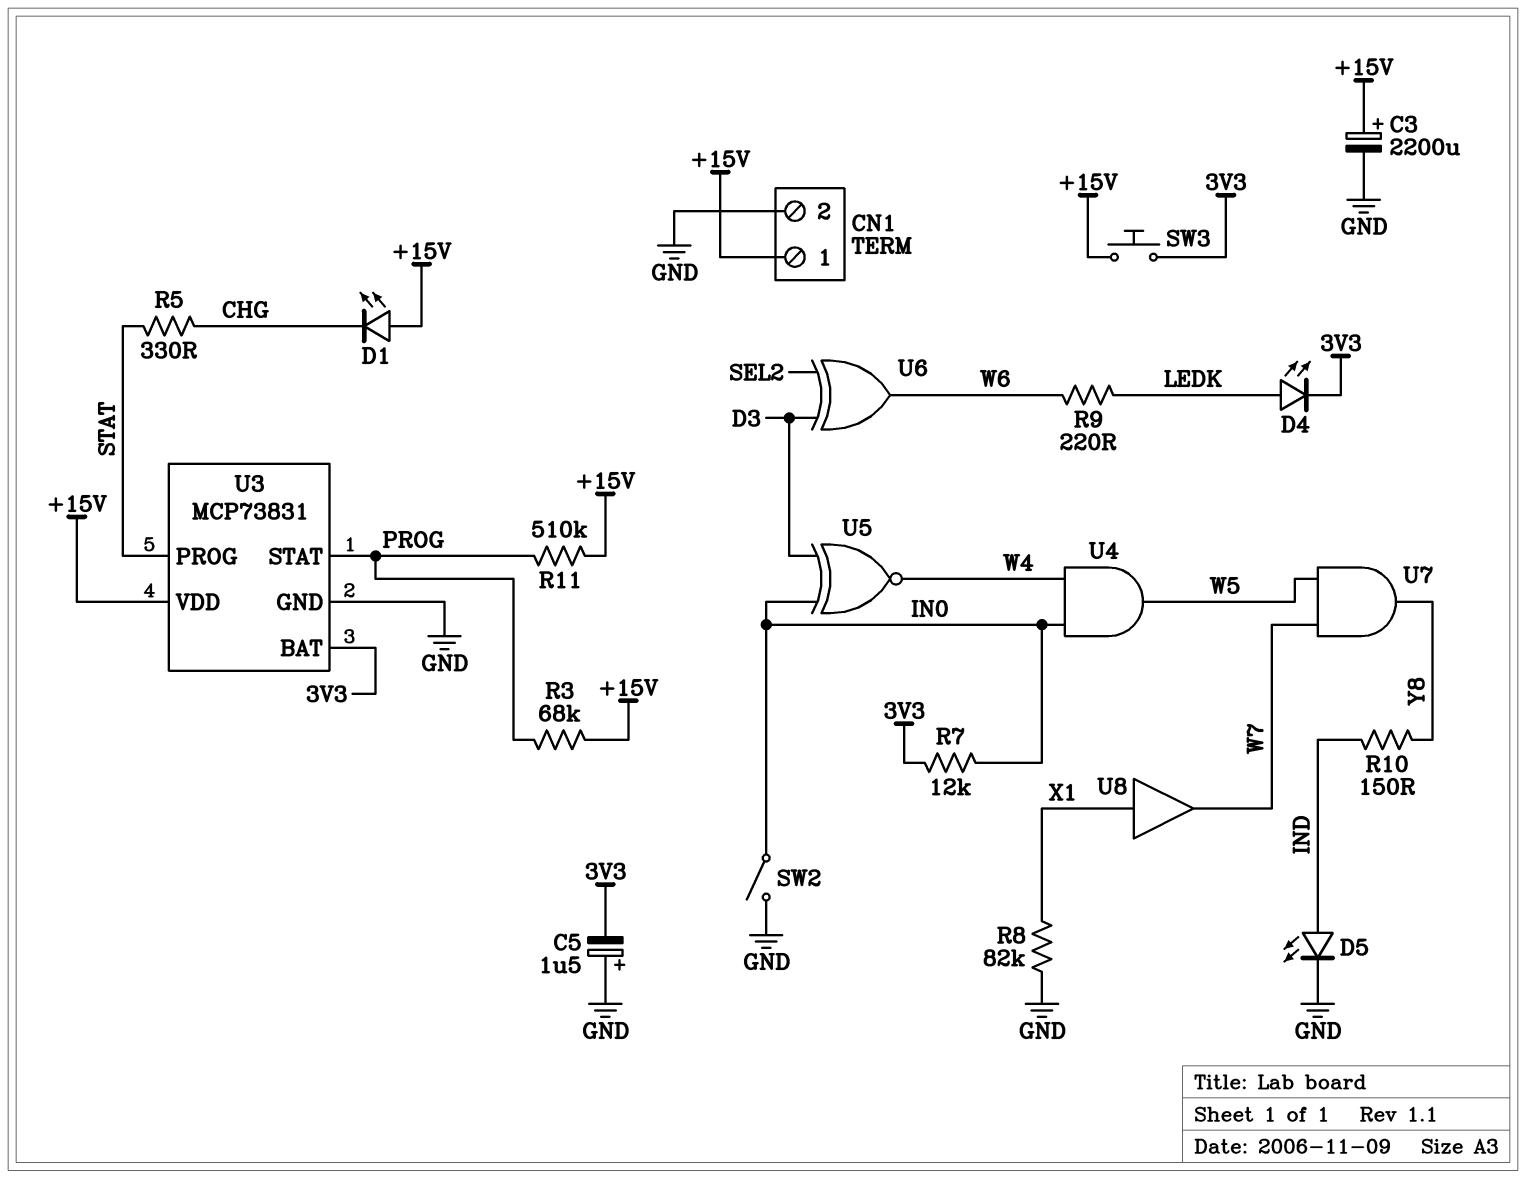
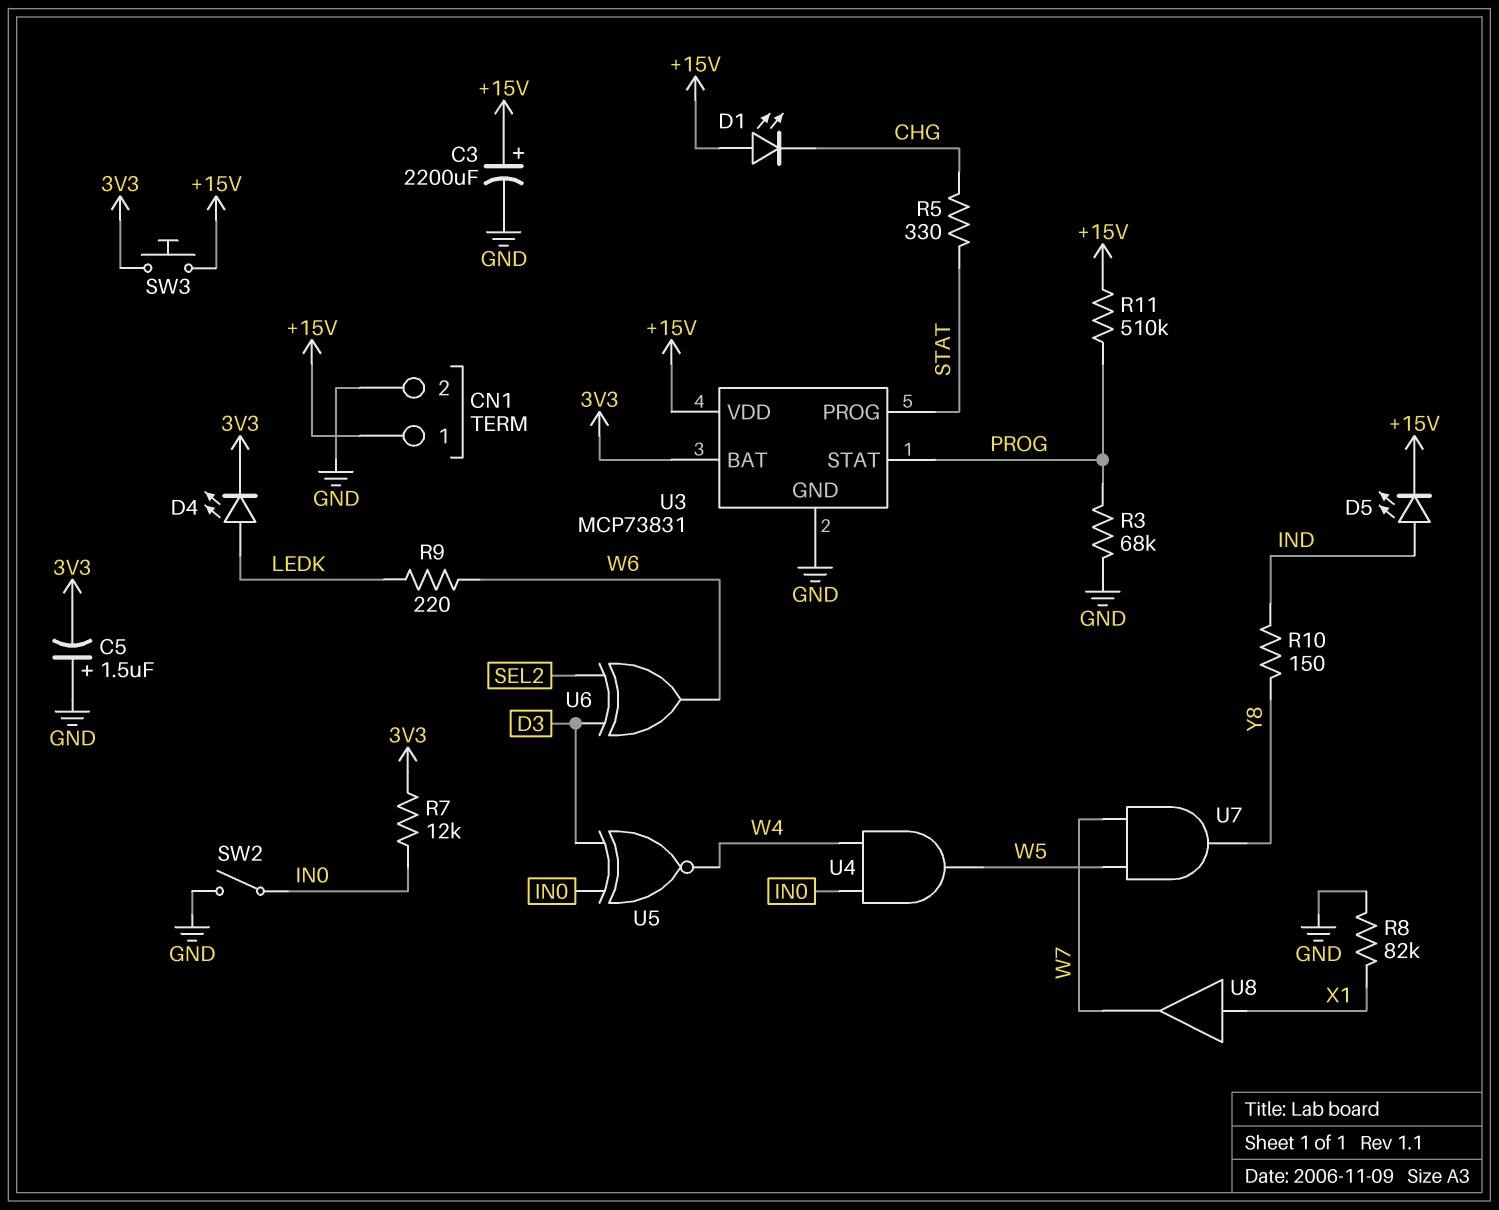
D5: LED (A IND, K GND) -> LED (A IND, K +15V)
R3: 68k (+15V, PROG) -> 68k (GND, PROG)

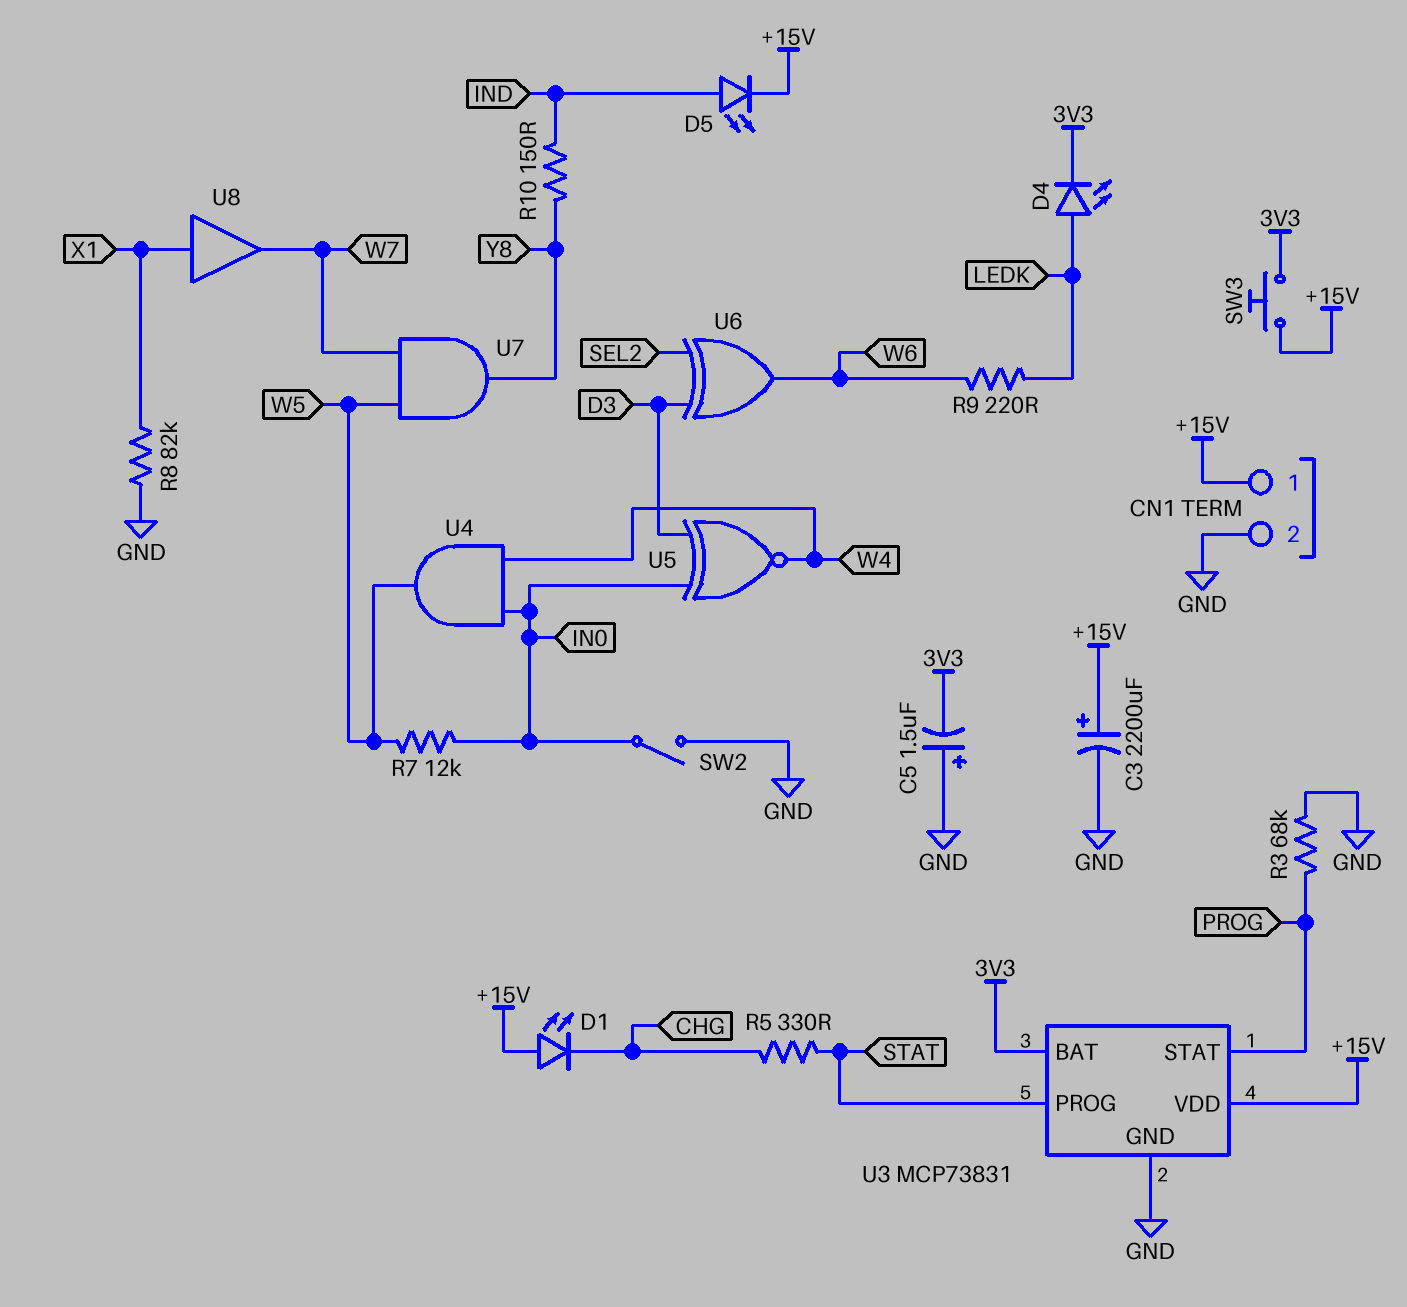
R7: 12k (3V3, IN0) -> 12k (IN0, W5)
R11: 510k (+15V, PROG) -> none

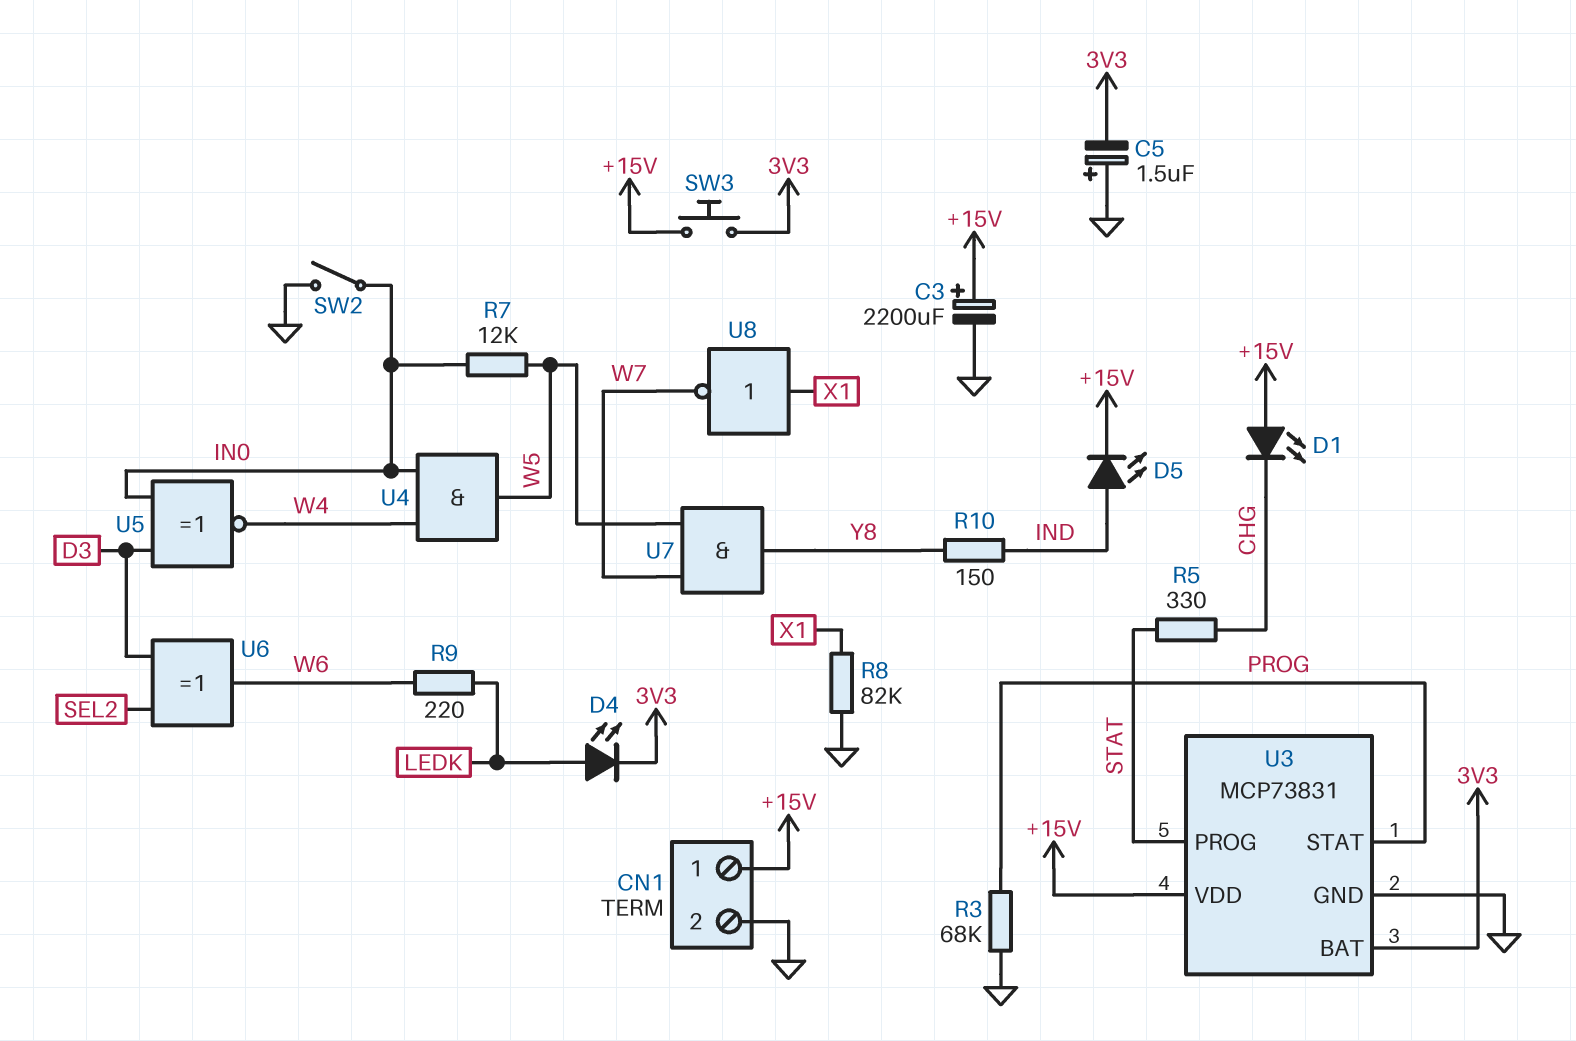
U8: buffer (in X1, out W7) -> NOT (in X1, out W7)

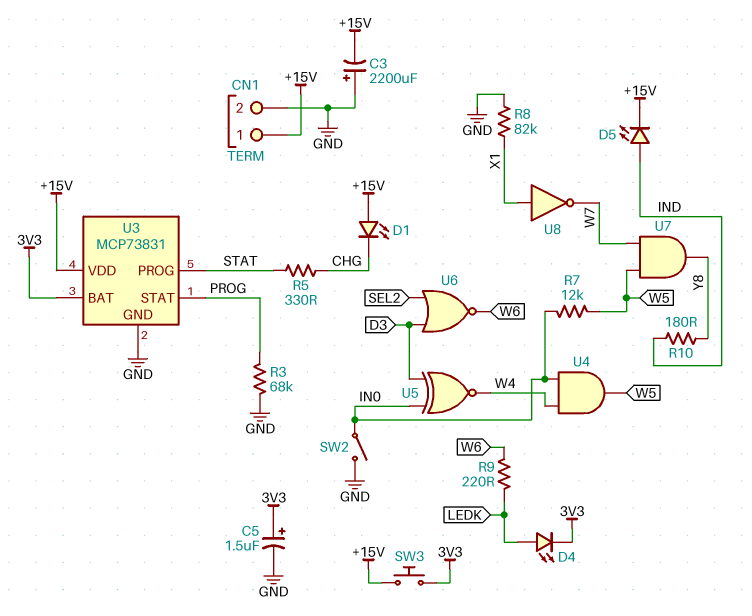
C3: 2200uF (plus +15V, minus GND) -> 2200uF (plus GND, minus +15V)
C5: 1.5uF (plus GND, minus 3V3) -> 1.5uF (plus 3V3, minus GND)
R10: 150 (IND, Y8) -> 180 (IND, Y8)
U6: XOR (in D3, in SEL2, out W6) -> NOR (in D3, in SEL2, out W6)

